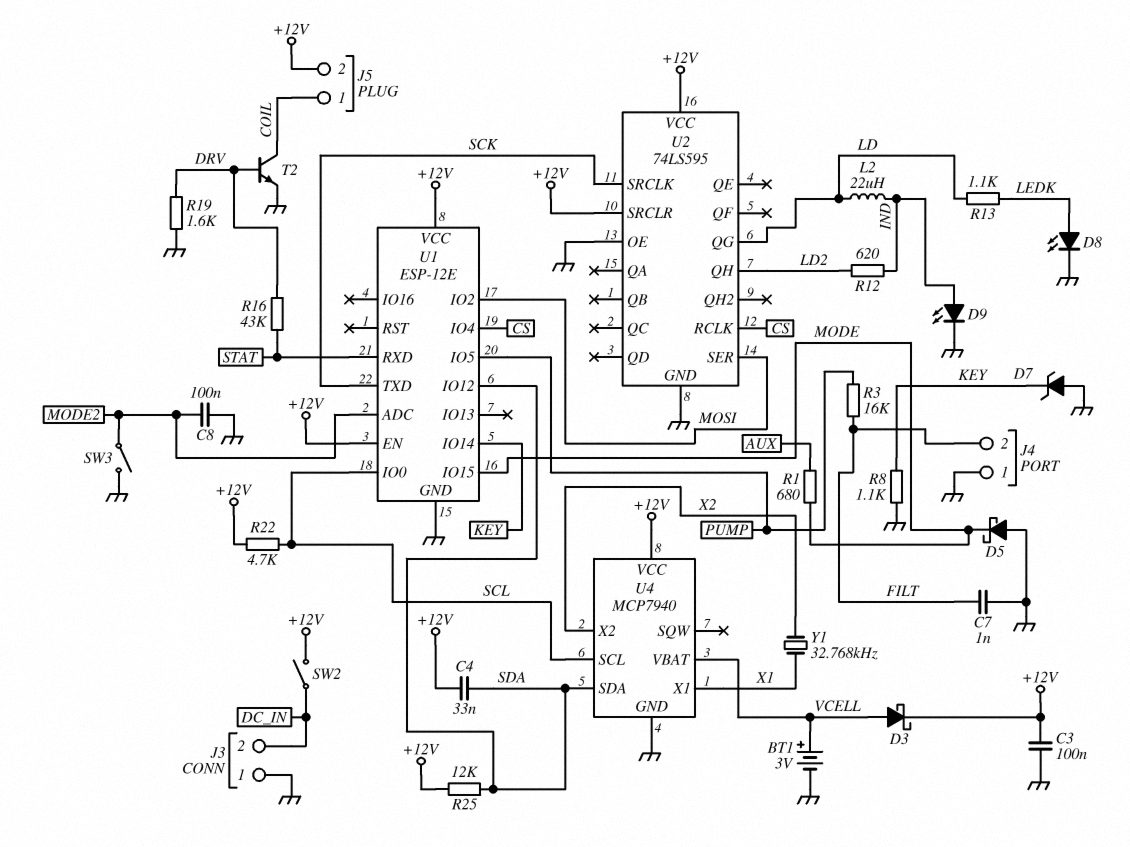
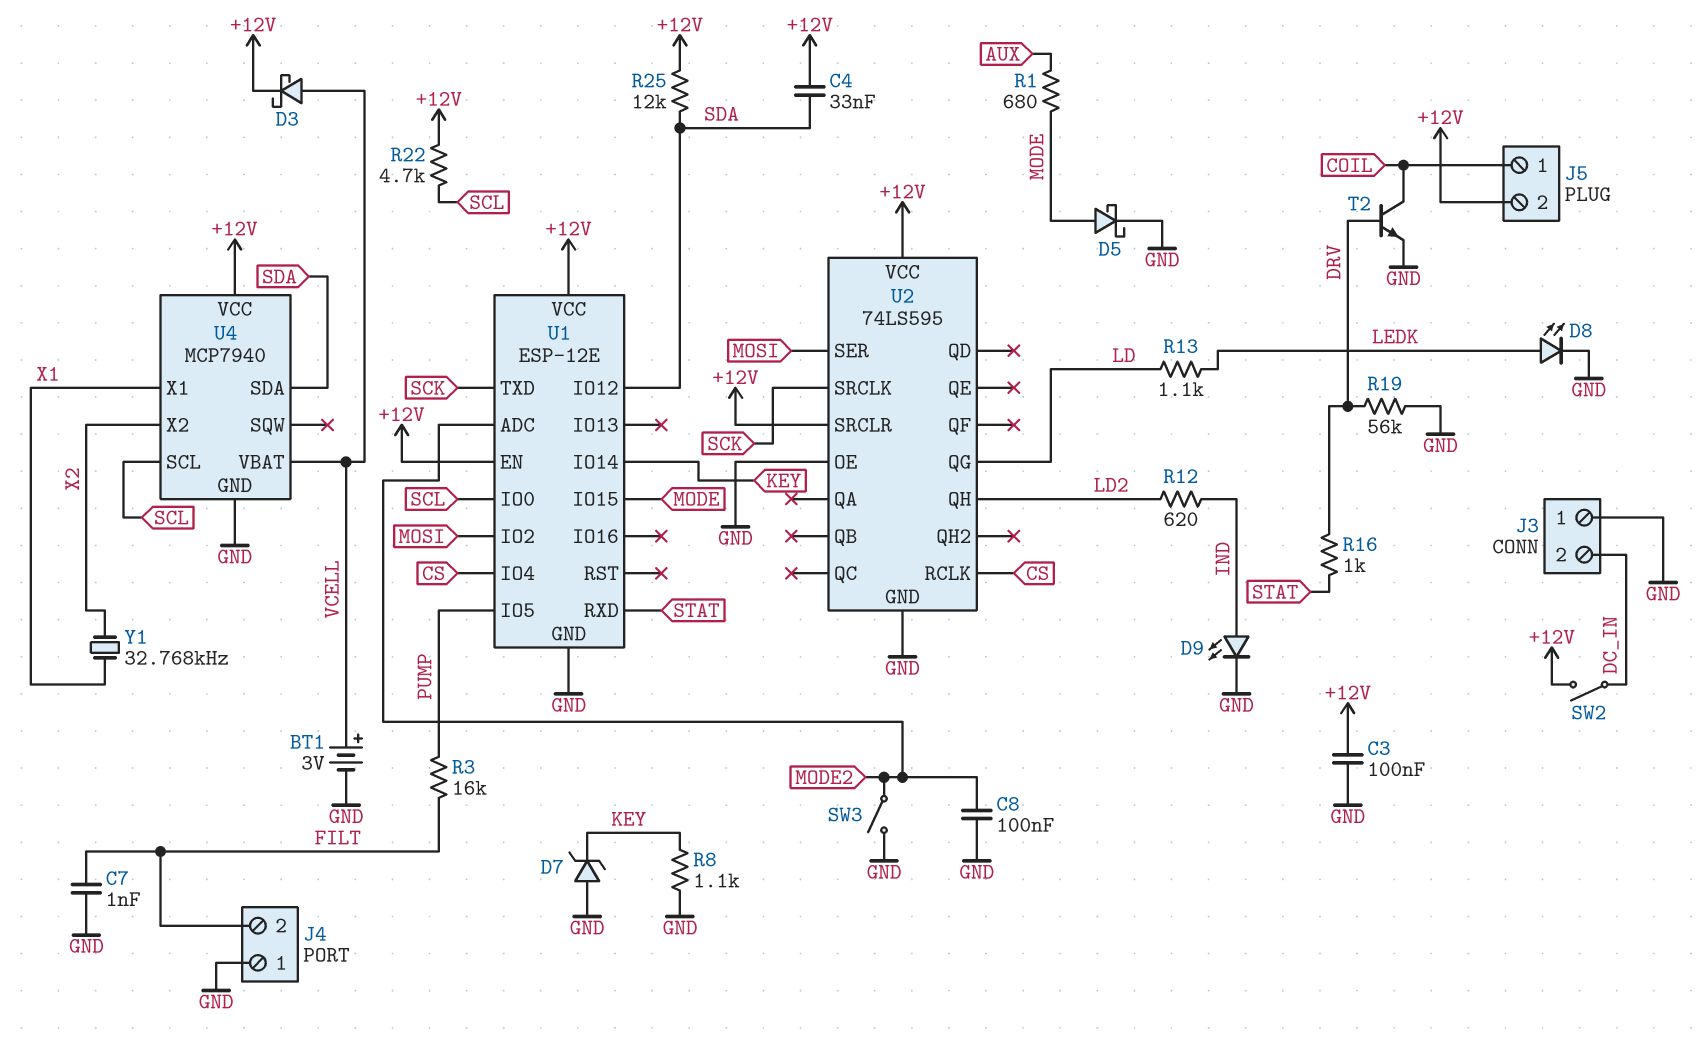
D5: schottky (A GND, K MODE) -> schottky (A MODE, K GND)
L2: 22uH (IND, LD) -> none
R16: 43k (DRV, STAT) -> 1k (DRV, STAT)
R19: 1.6k (DRV, GND) -> 56k (DRV, GND)

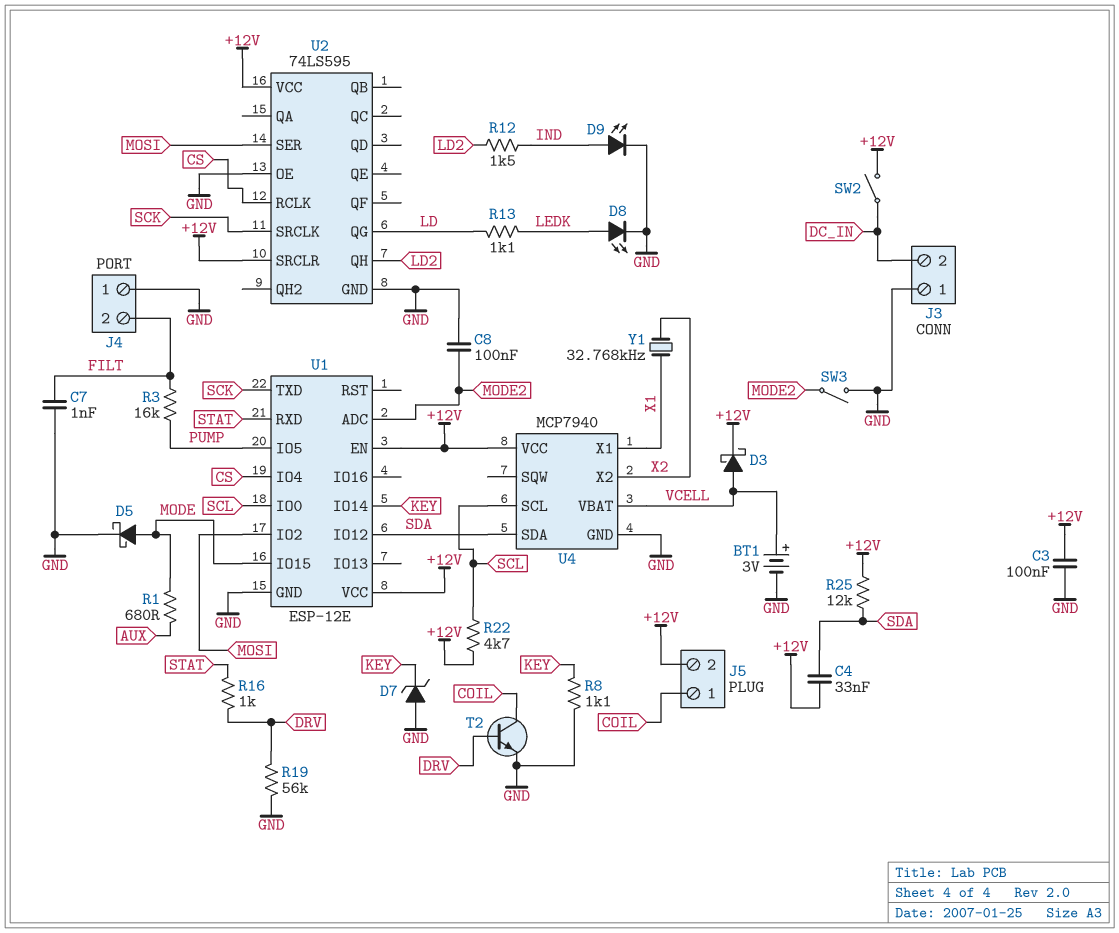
R12: 620 (IND, LD2) -> 1.5k (IND, LD2)

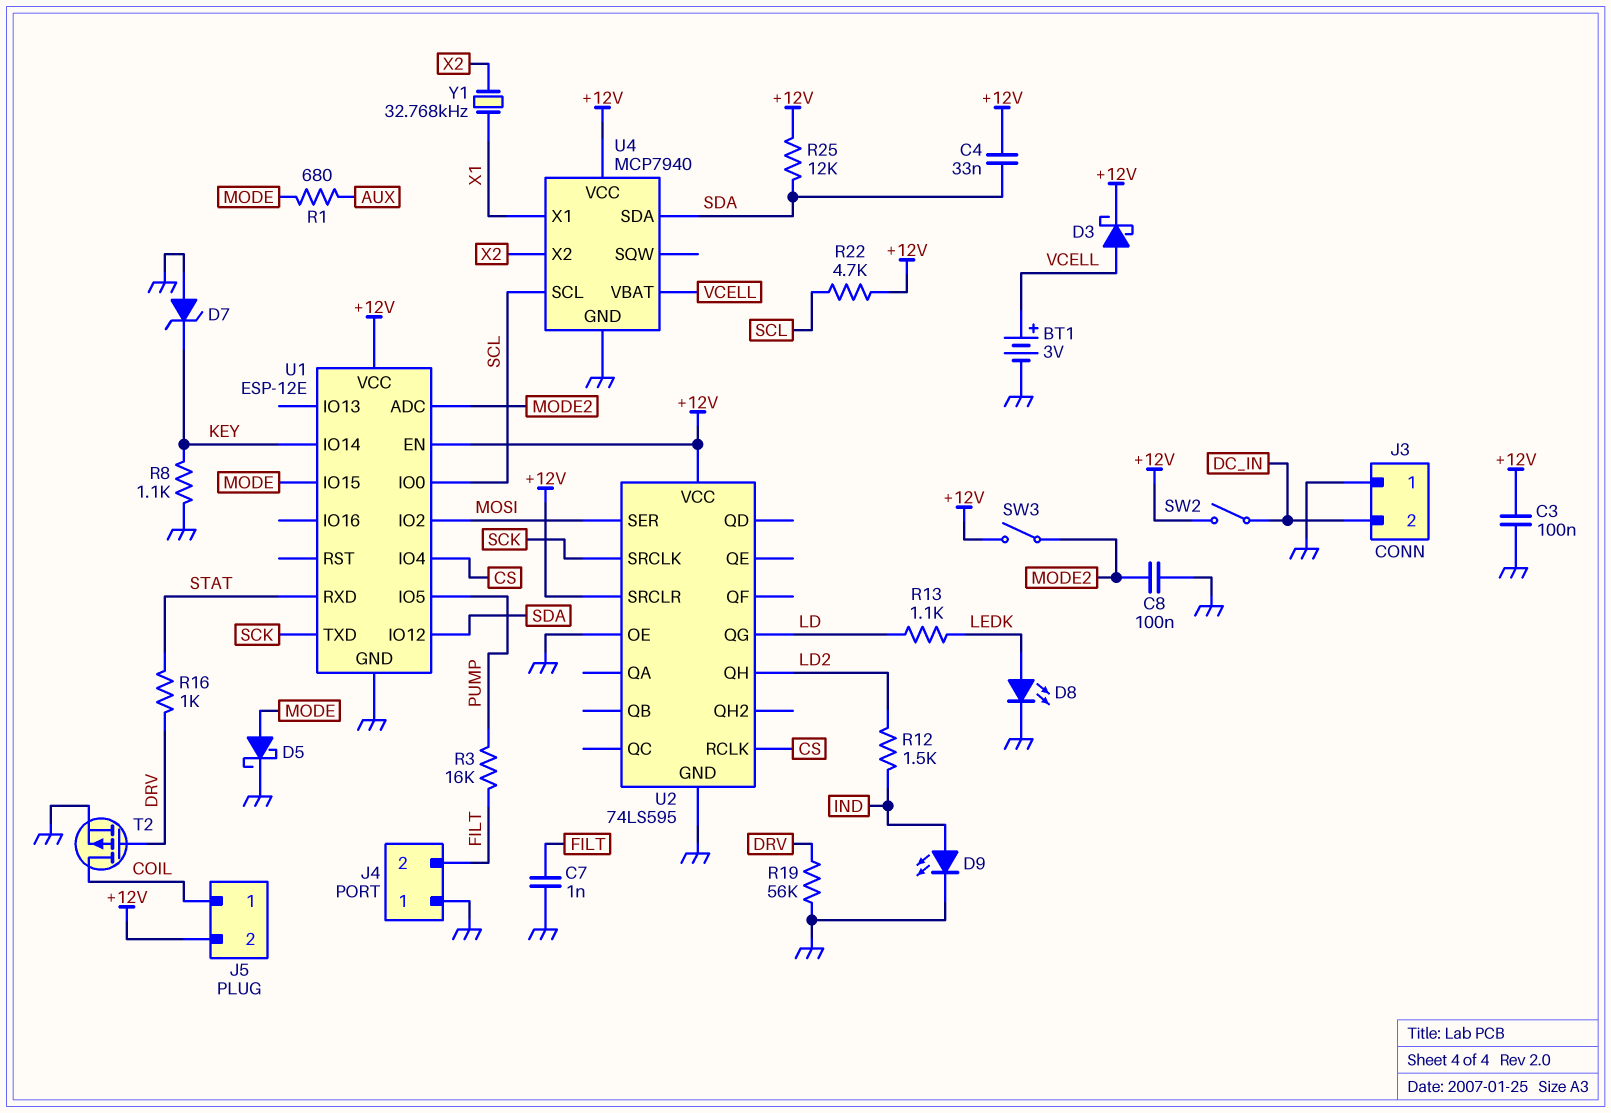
SW3: switch (GND, MODE2) -> switch (+12V, MODE2)
T2: NPN (B DRV, C COIL, E GND) -> PMOS (G DRV, D COIL, S GND)

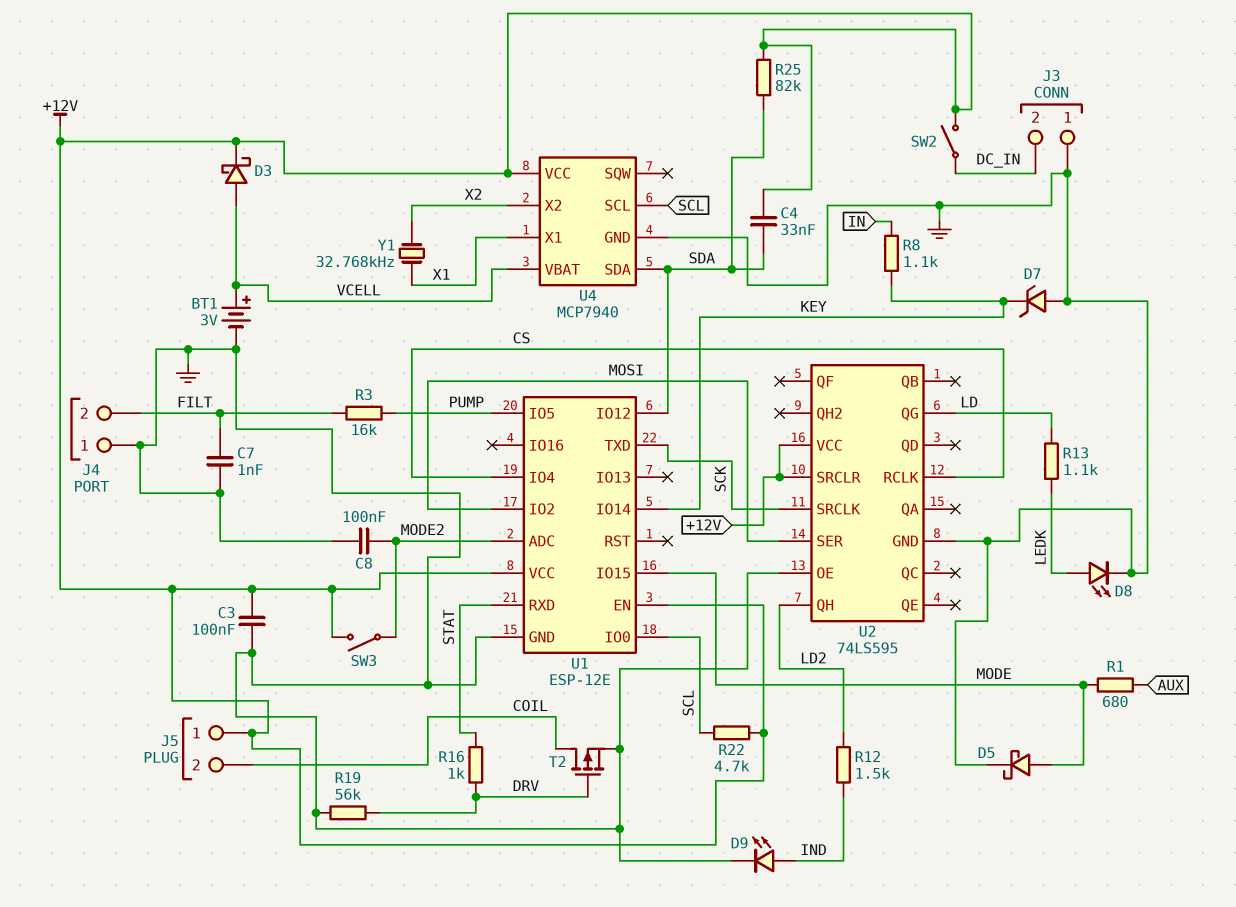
J5 pin 1: COIL -> +12V
J5 pin 2: +12V -> COIL
R8: 1.1k (GND, KEY) -> 1.1k (IN, KEY)
R25: 12k (+12V, SDA) -> 82k (+12V, SDA)

